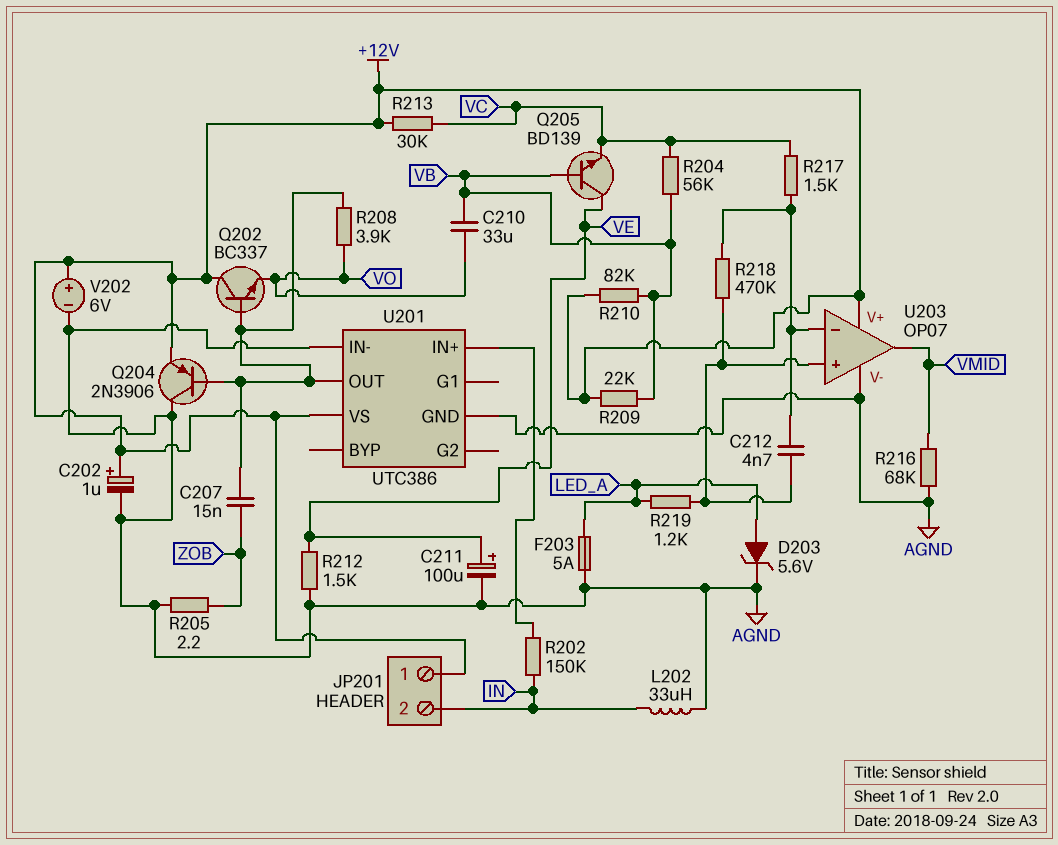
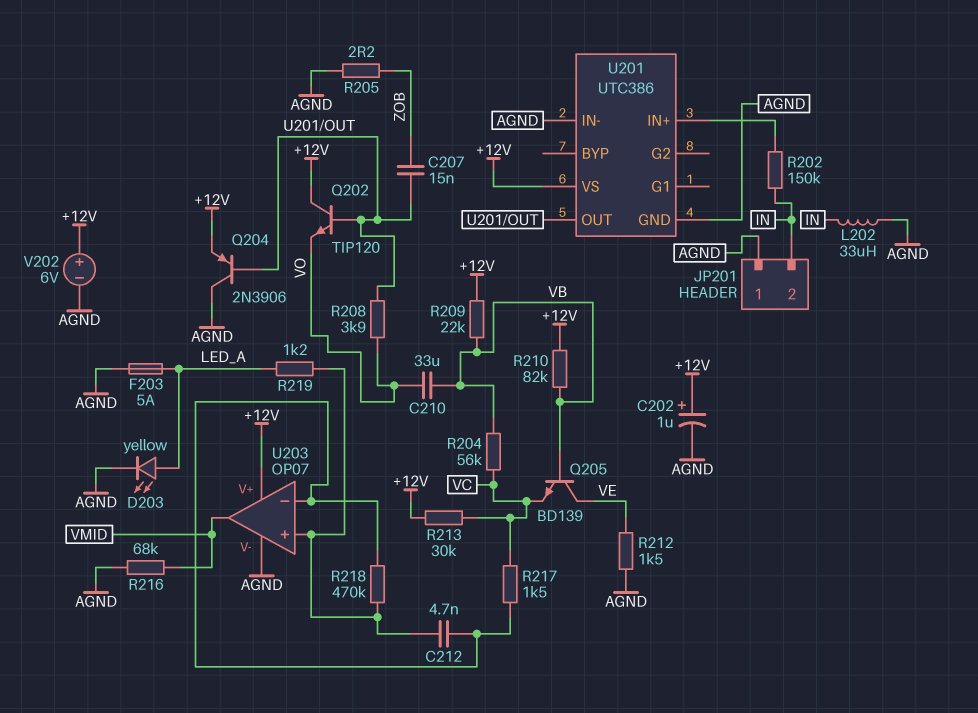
C211: 100uF (plus VE, minus AGND) -> none
D203: zener 5.6V (A LED_A, K AGND) -> LED yellow (A LED_A, K AGND)
JP201 pin 1: +12V -> AGND
Q202: NPN BC337 (B U201/OUT, C +12V, E VO) -> NPN TIP120 (B U201/OUT, C +12V, E VO)

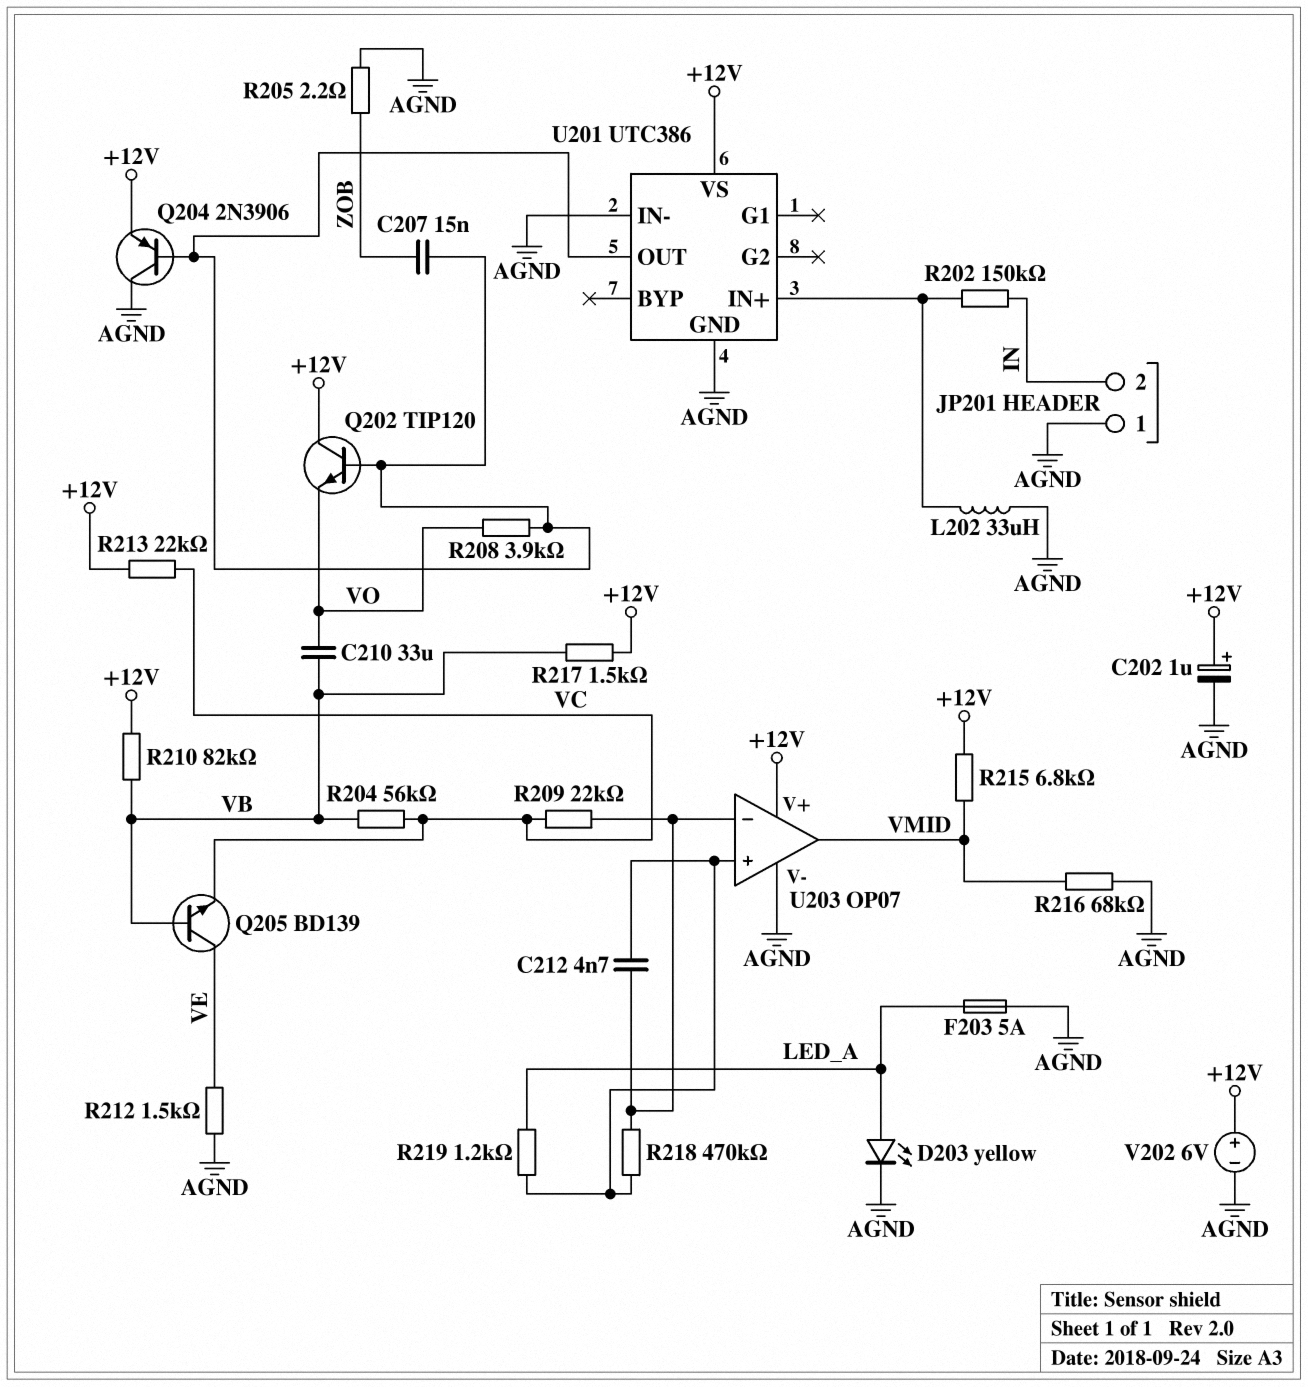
L202: 33uH (AGND, IN) -> 33uH (AGND, U201/IN+)
R209: 22k (+12V, VB) -> 22k (U203/in-, VC)
R213: 30k (+12V, VC) -> 22k (+12V, VC)
R215: none -> 6.8k (+12V, VMID)
R217: 1.5k (U203/in-, VC) -> 1.5k (+12V, VB)

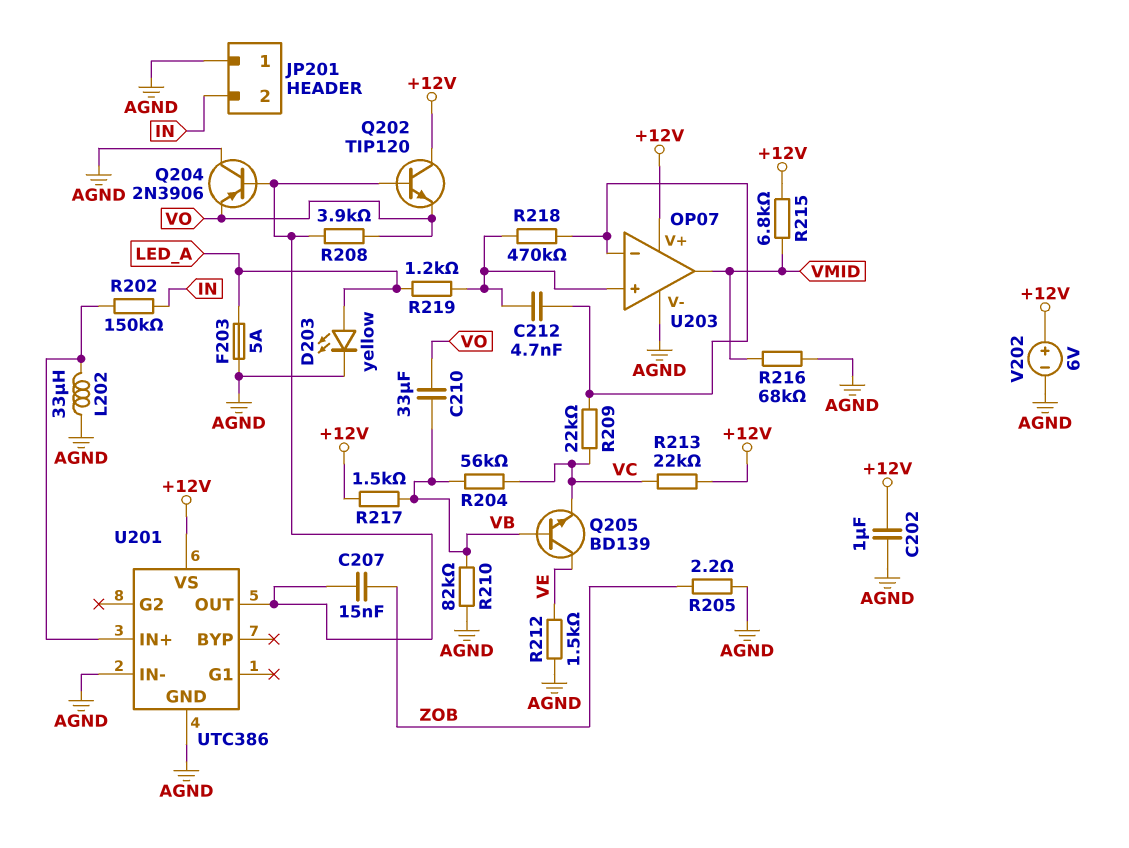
C202: 1uF (plus +12V, minus AGND) -> 1uF (+12V, AGND)
Q204: PNP 2N3906 (B U201/OUT, C AGND, E +12V) -> PNP 2N3906 (B U201/OUT, C AGND, E VO)
R210: 82k (+12V, VB) -> 82k (AGND, VB)

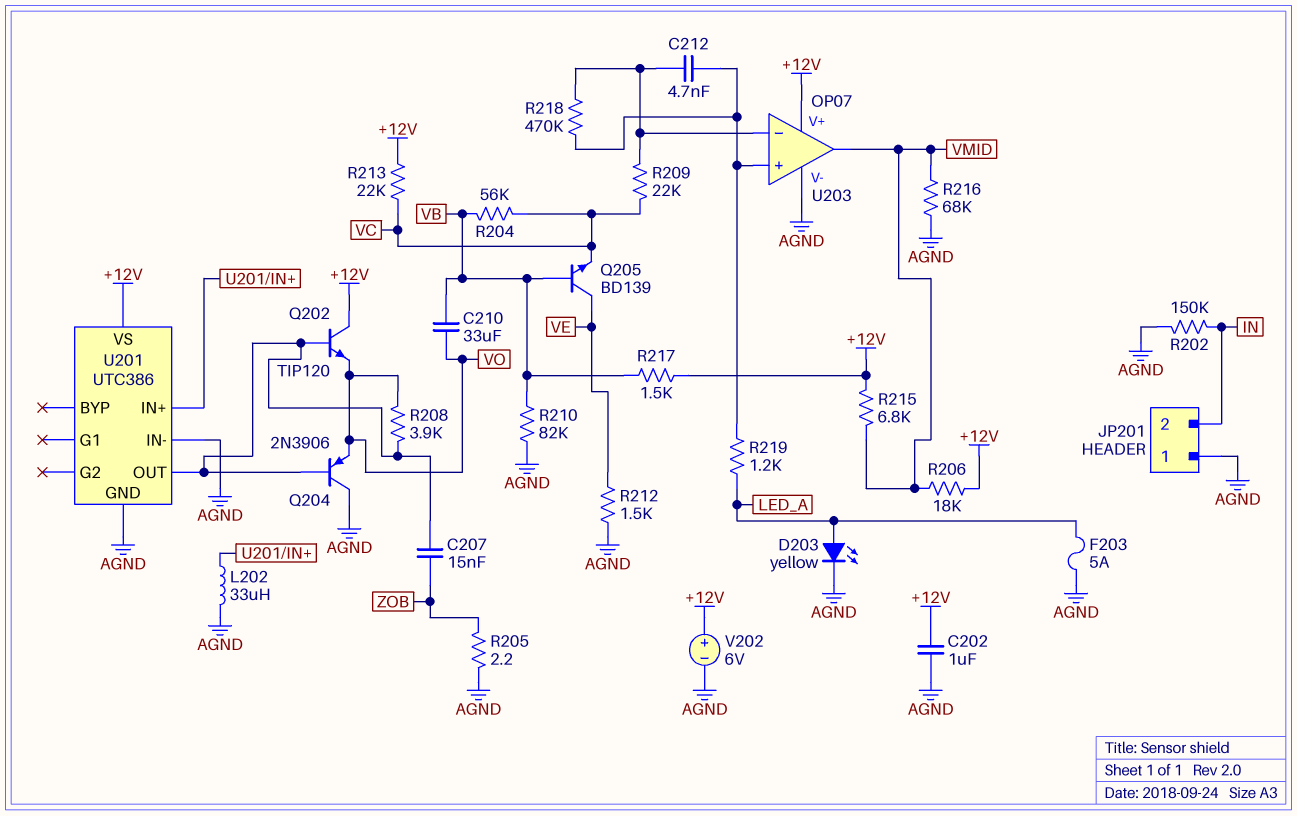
R202: 150k (IN, U201/IN+) -> 150k (AGND, IN)
R206: none -> 18k (+12V, VMID)

